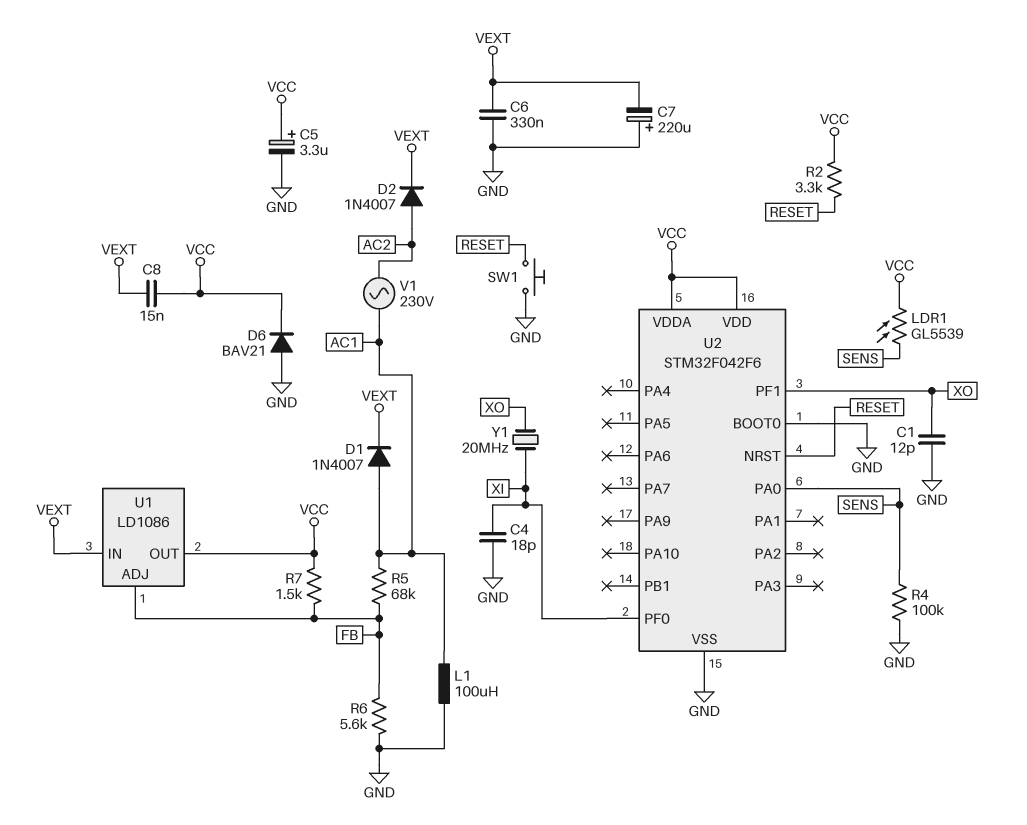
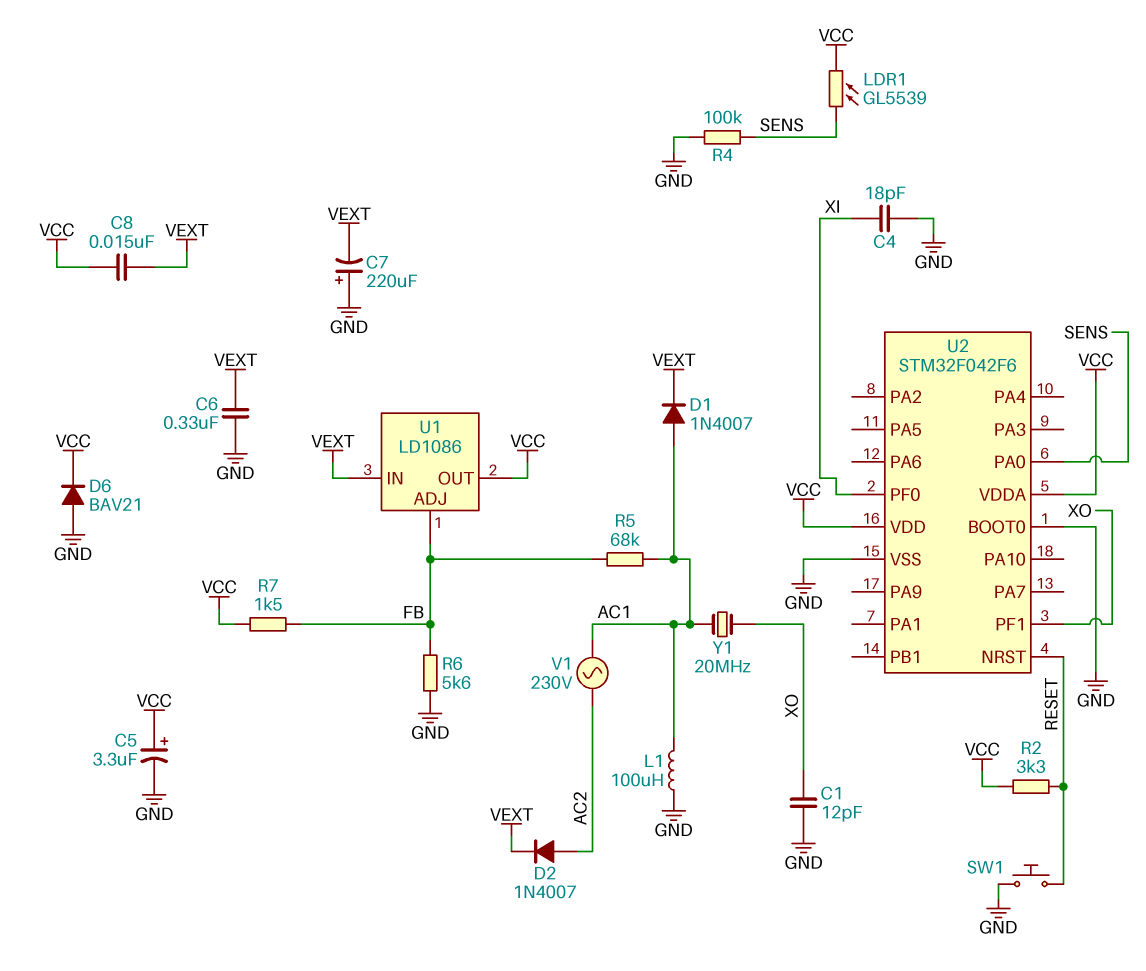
Y1: 20MHz (XI, XO) -> 20MHz (AC1, XO)

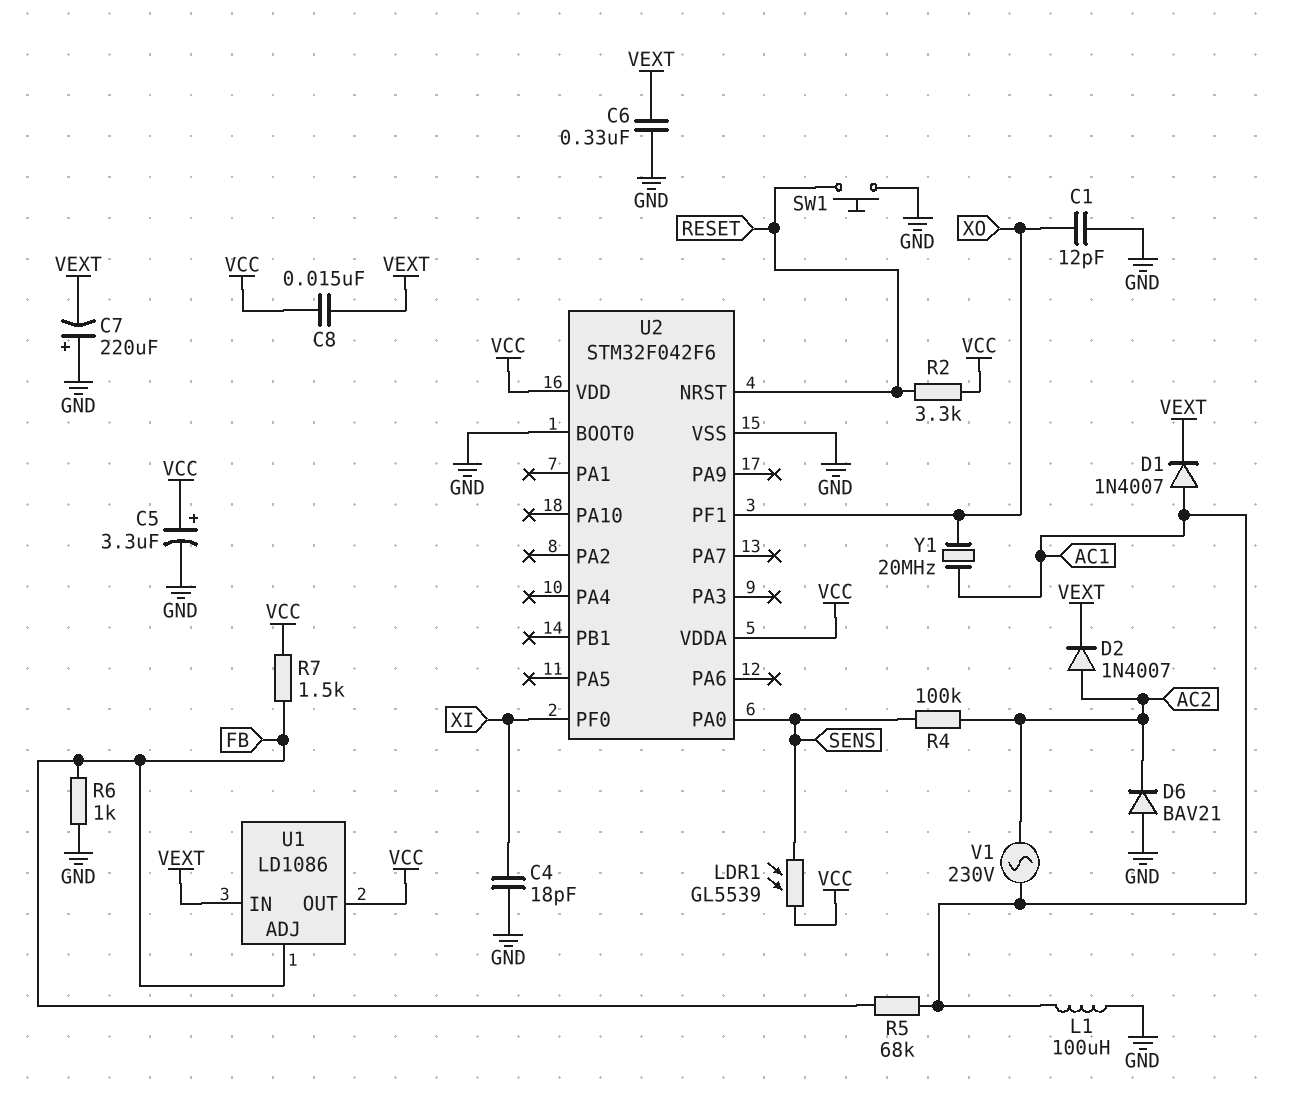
D6: diode BAV21 (A GND, K VCC) -> diode BAV21 (A GND, K AC2)
R4: 100k (GND, SENS) -> 100k (AC2, SENS)
R6: 5.6k (FB, GND) -> 1k (FB, GND)

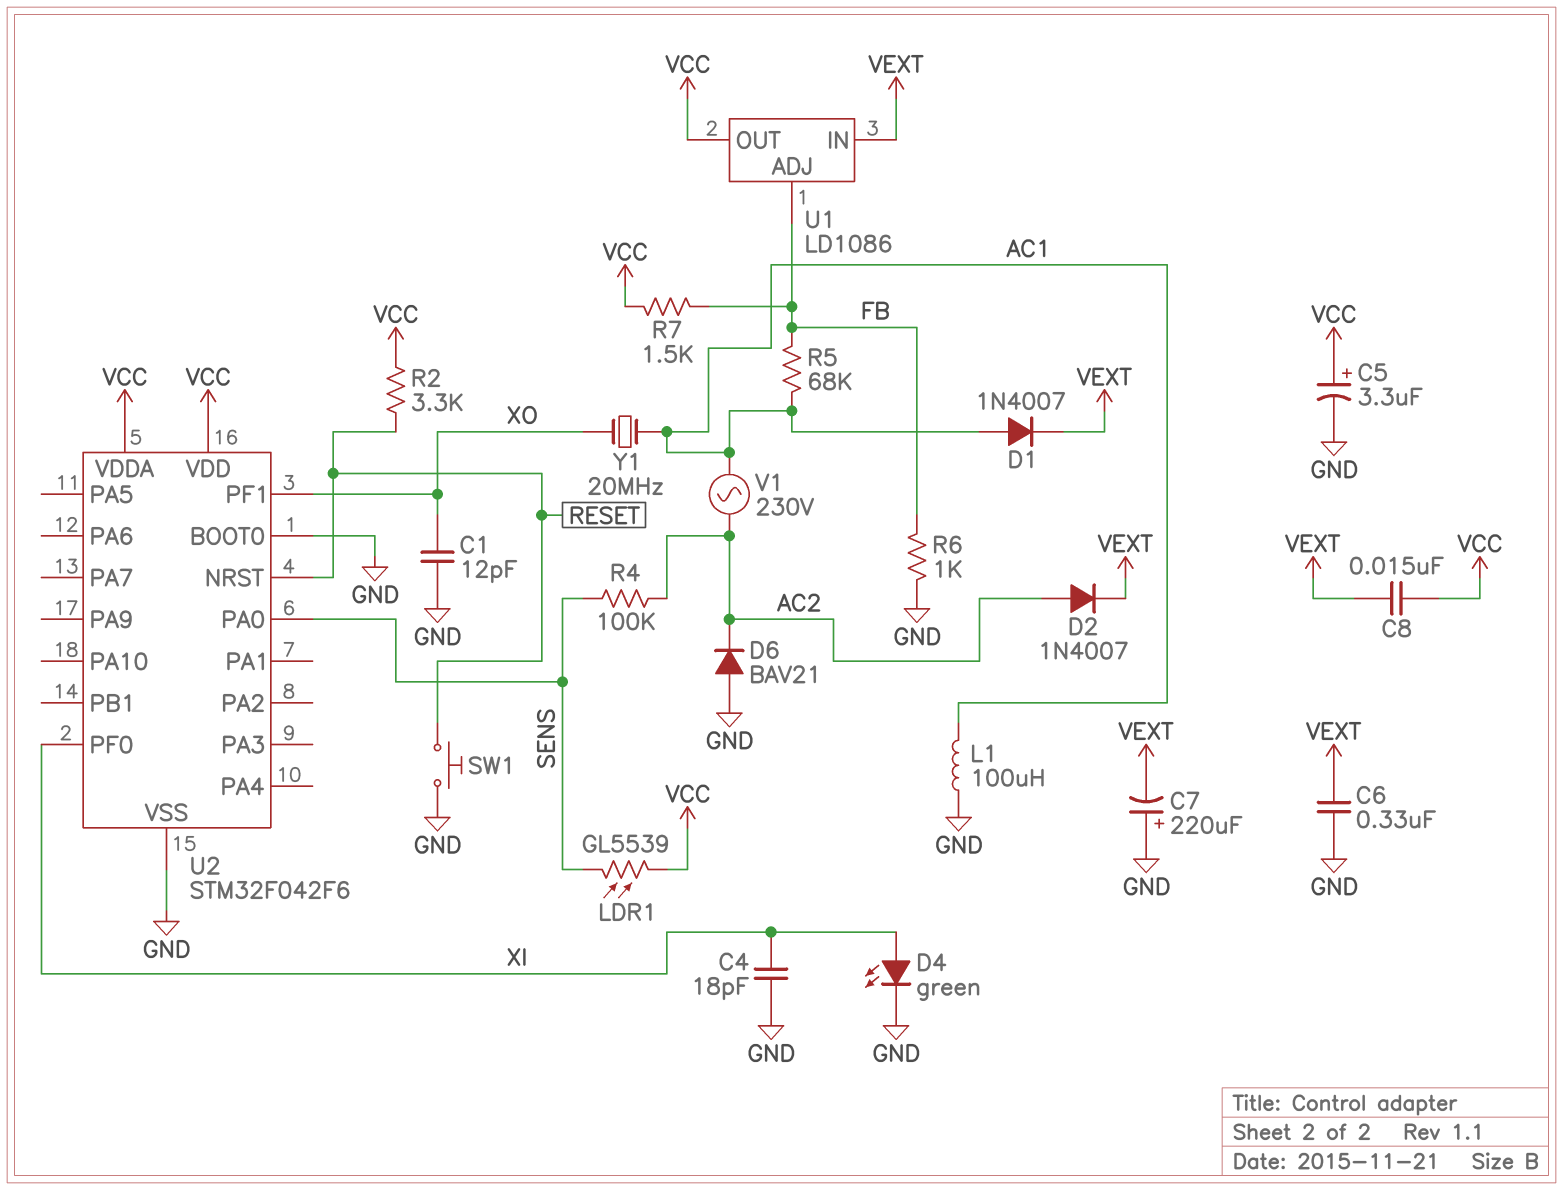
D4: none -> LED green (A XI, K GND)

